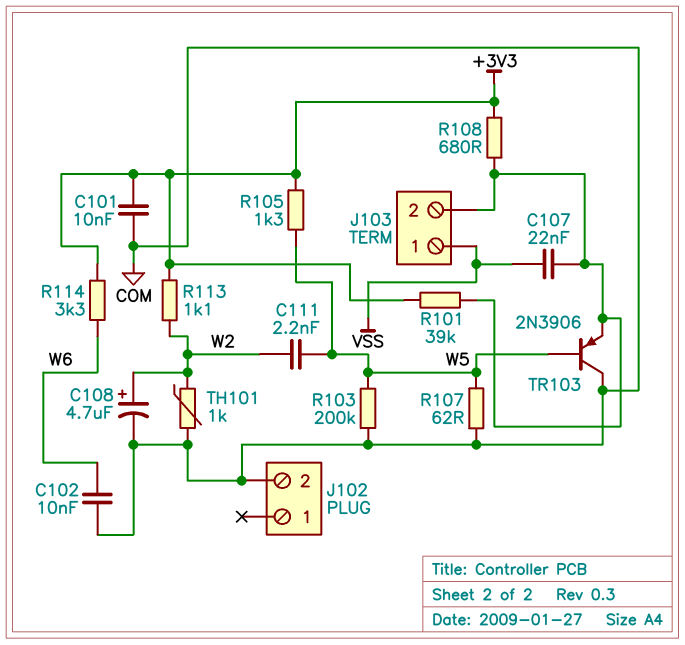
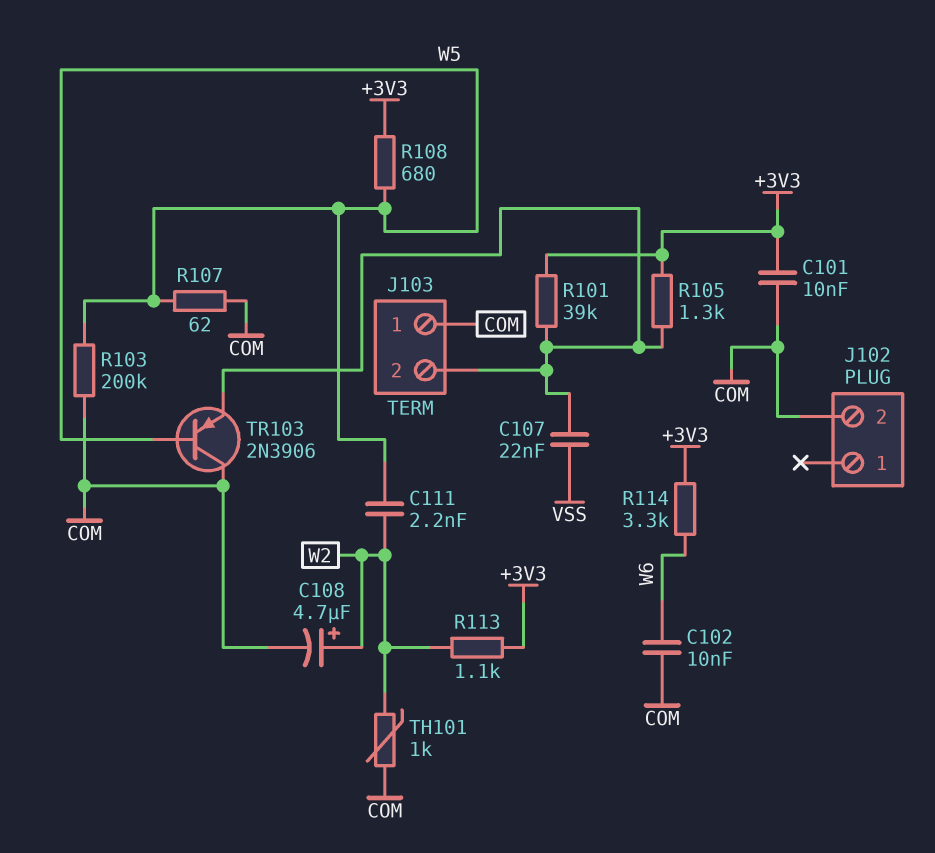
J103 pin 1: VSS -> COM
R105: 1.3k (+3V3, W5) -> 1.3k (+3V3, J103/2)
R108: 680 (+3V3, J103/2) -> 680 (+3V3, W5)

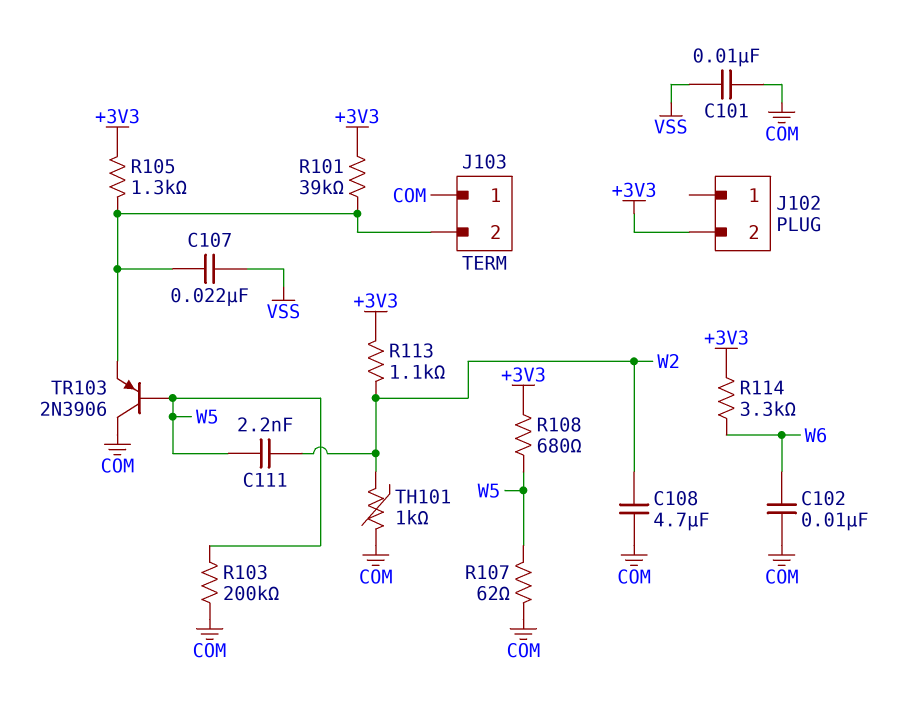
C101: 10nF (+3V3, COM) -> 10nF (COM, VSS)
C108: 4.7uF (plus W2, minus COM) -> 4.7uF (COM, W2)
J102 pin 2: COM -> +3V3

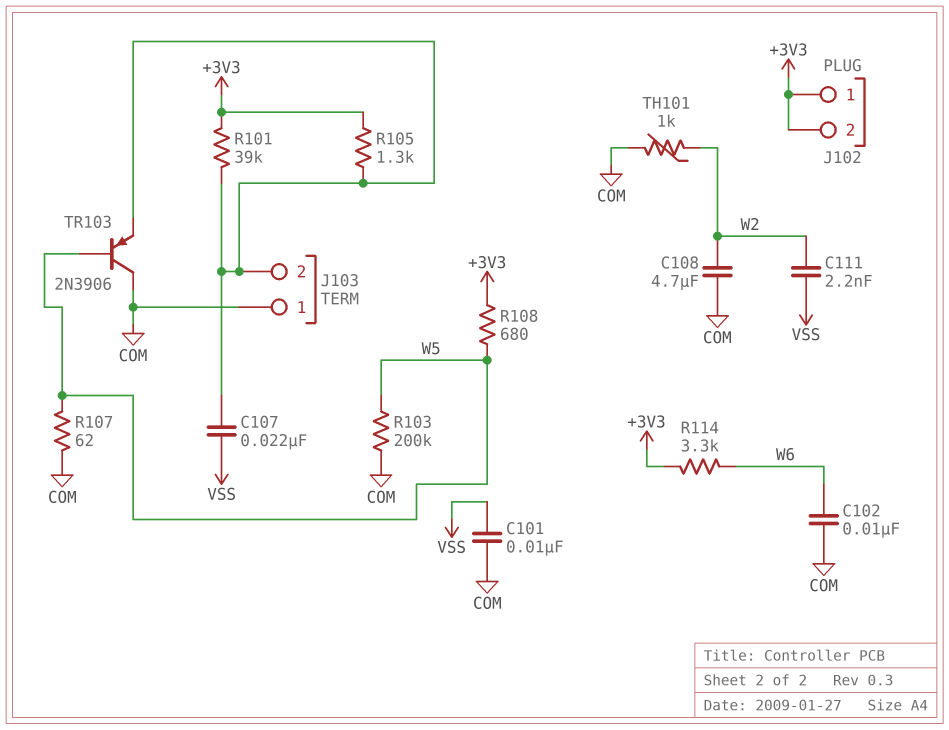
C111: 2.2nF (W2, W5) -> 2.2nF (VSS, W2)
J102 pin 1: none -> +3V3
R113: 1.1k (+3V3, W2) -> none

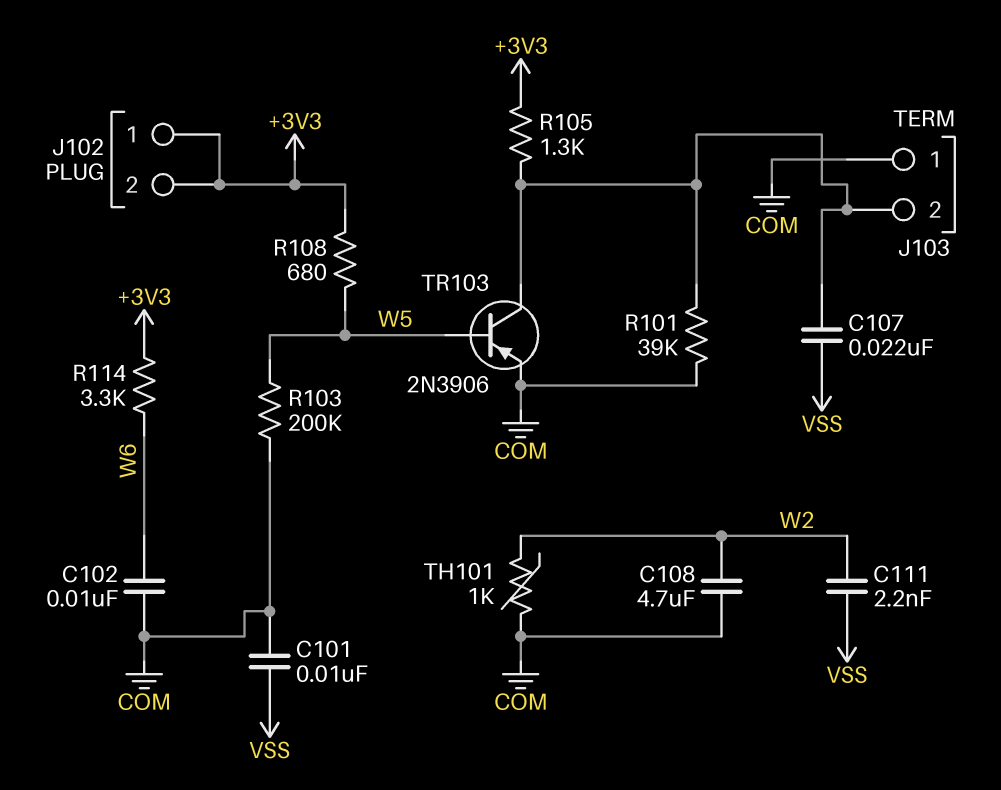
R101: 39k (+3V3, J103/2) -> 39k (COM, J103/2)
R107: 62 (COM, W5) -> none
TR103: PNP 2N3906 (B W5, C COM, E J103/2) -> PNP 2N3906 (B W5, C J103/2, E COM)

